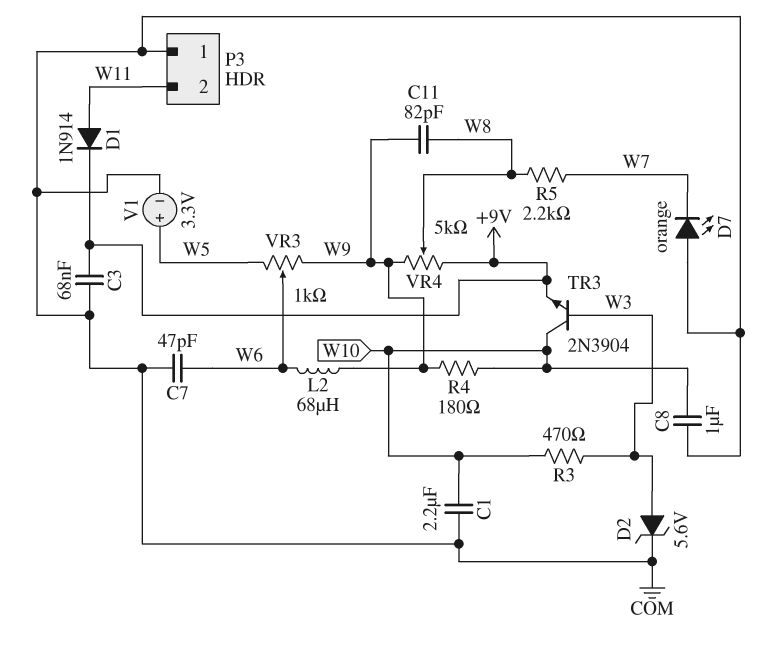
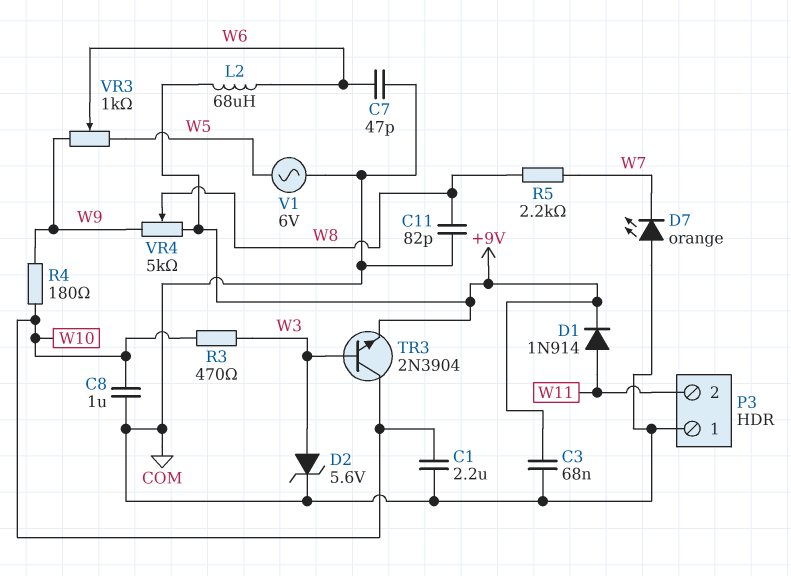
C11: 82pF (W8, W9) -> 82pF (COM, W8)
L2: 68uH (W6, W9) -> 68uH (+9V, W6)
V1: 3.3V (plus W5, minus COM) -> AC 6V (COM, W5)

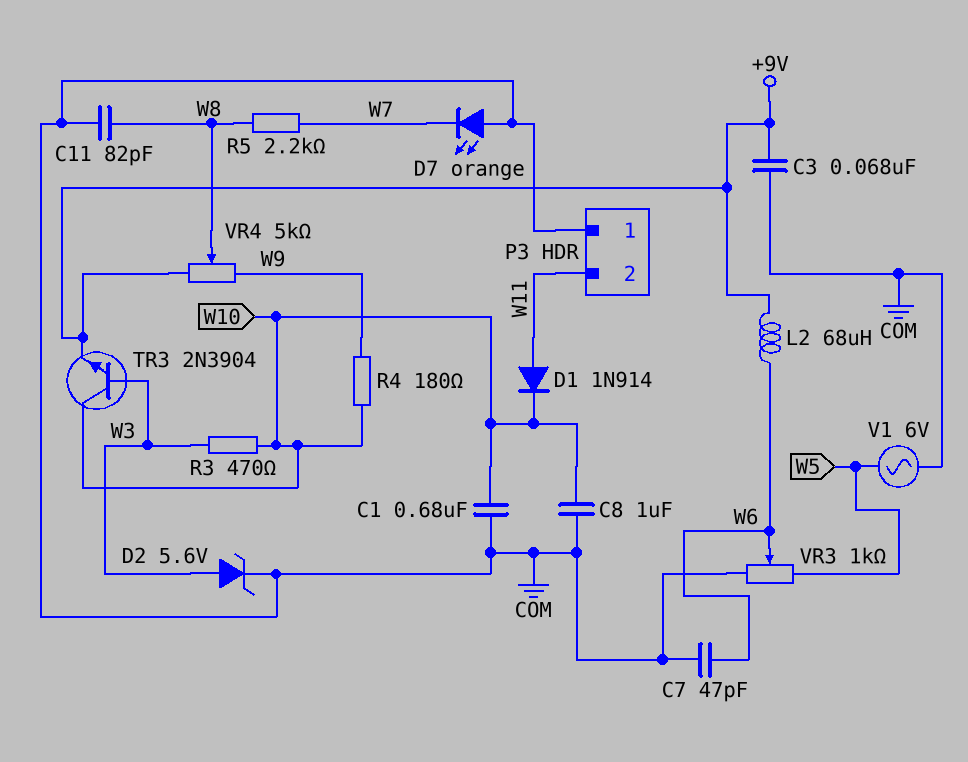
C1: 2.2uF (COM, W10) -> 680nF (COM, W10)
D1: diode 1N914 (A W11, K +9V) -> diode 1N914 (A W11, K W10)
VR3: 1k (W5, W9, wiper W6) -> 1k (COM, W5, wiper W6)

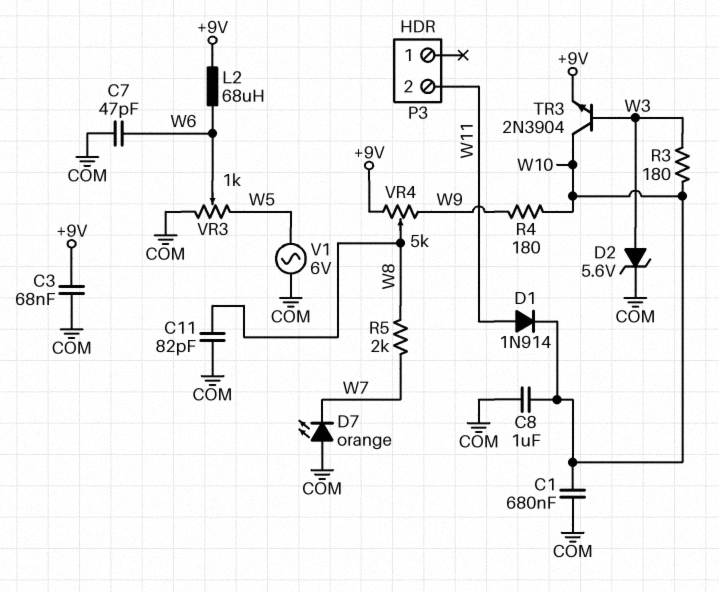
P3 pin 1: COM -> none
R3: 470 (W3, W10) -> 180 (W3, W10)
R5: 2.2k (W7, W8) -> 2k (W7, W8)

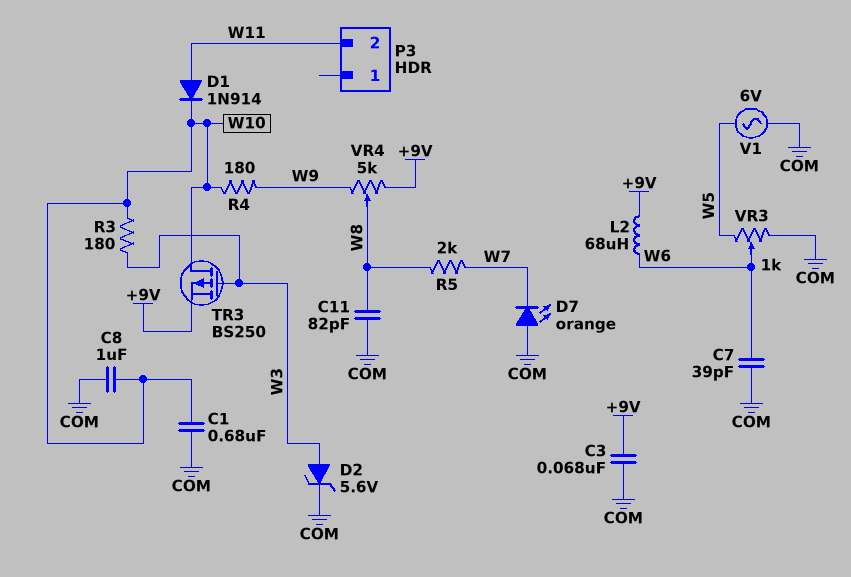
C7: 47pF (COM, W6) -> 39pF (COM, W6)
TR3: NPN 2N3904 (B W3, C W10, E +9V) -> PMOS BS250 (G W3, D W10, S +9V)

